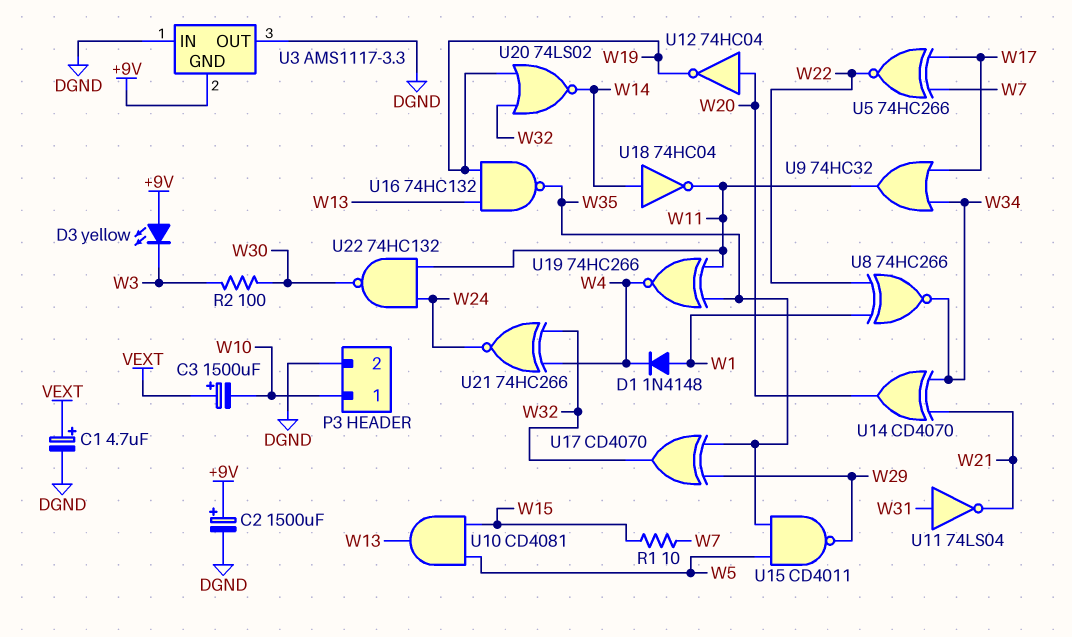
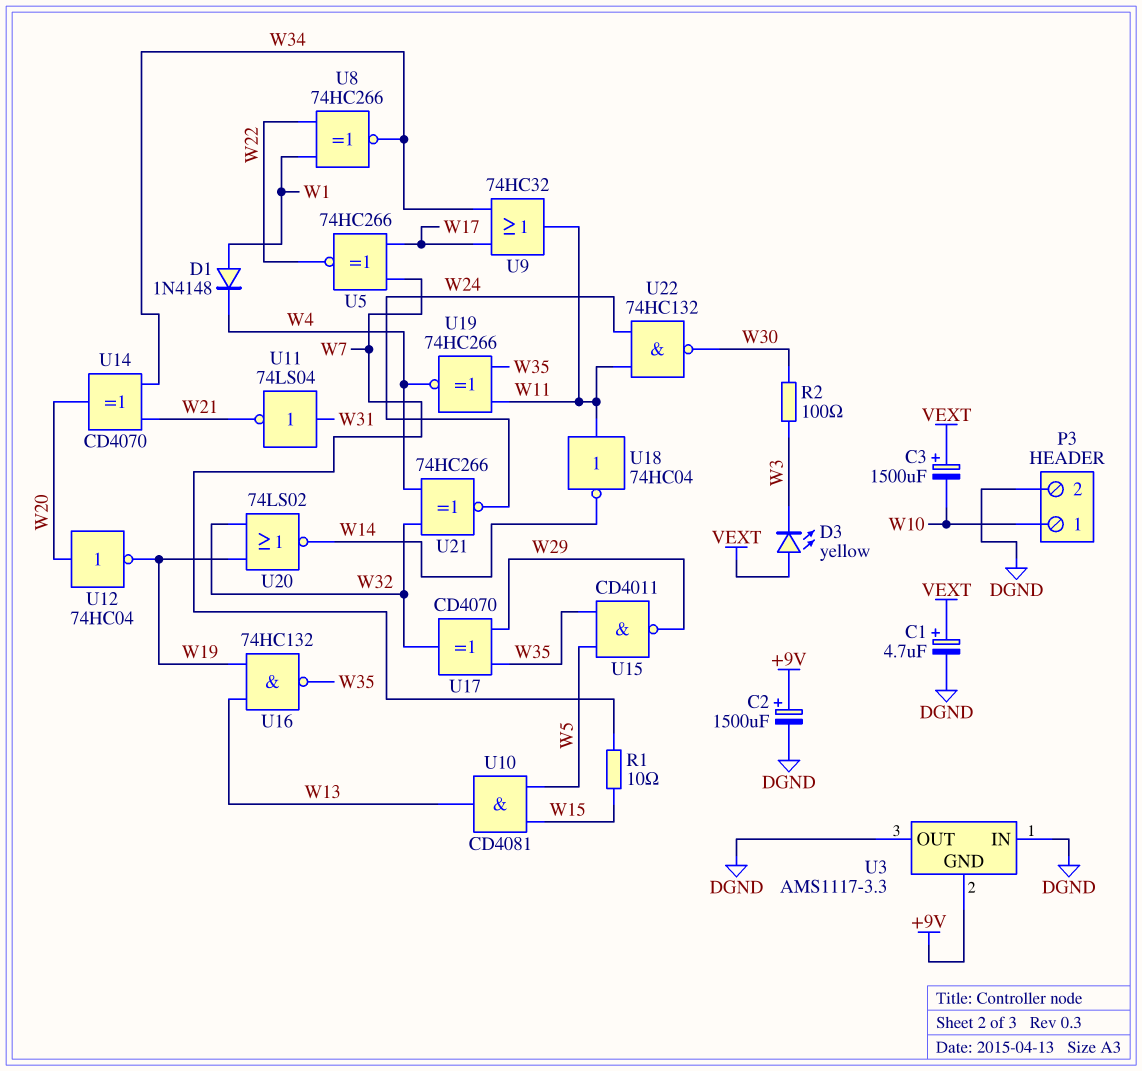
D3: LED yellow (A +9V, K W3) -> LED yellow (A VEXT, K W3)
U18: NOT 74HC04 (in W14, out W11) -> NOT 74HC04 (in W11, out W14)

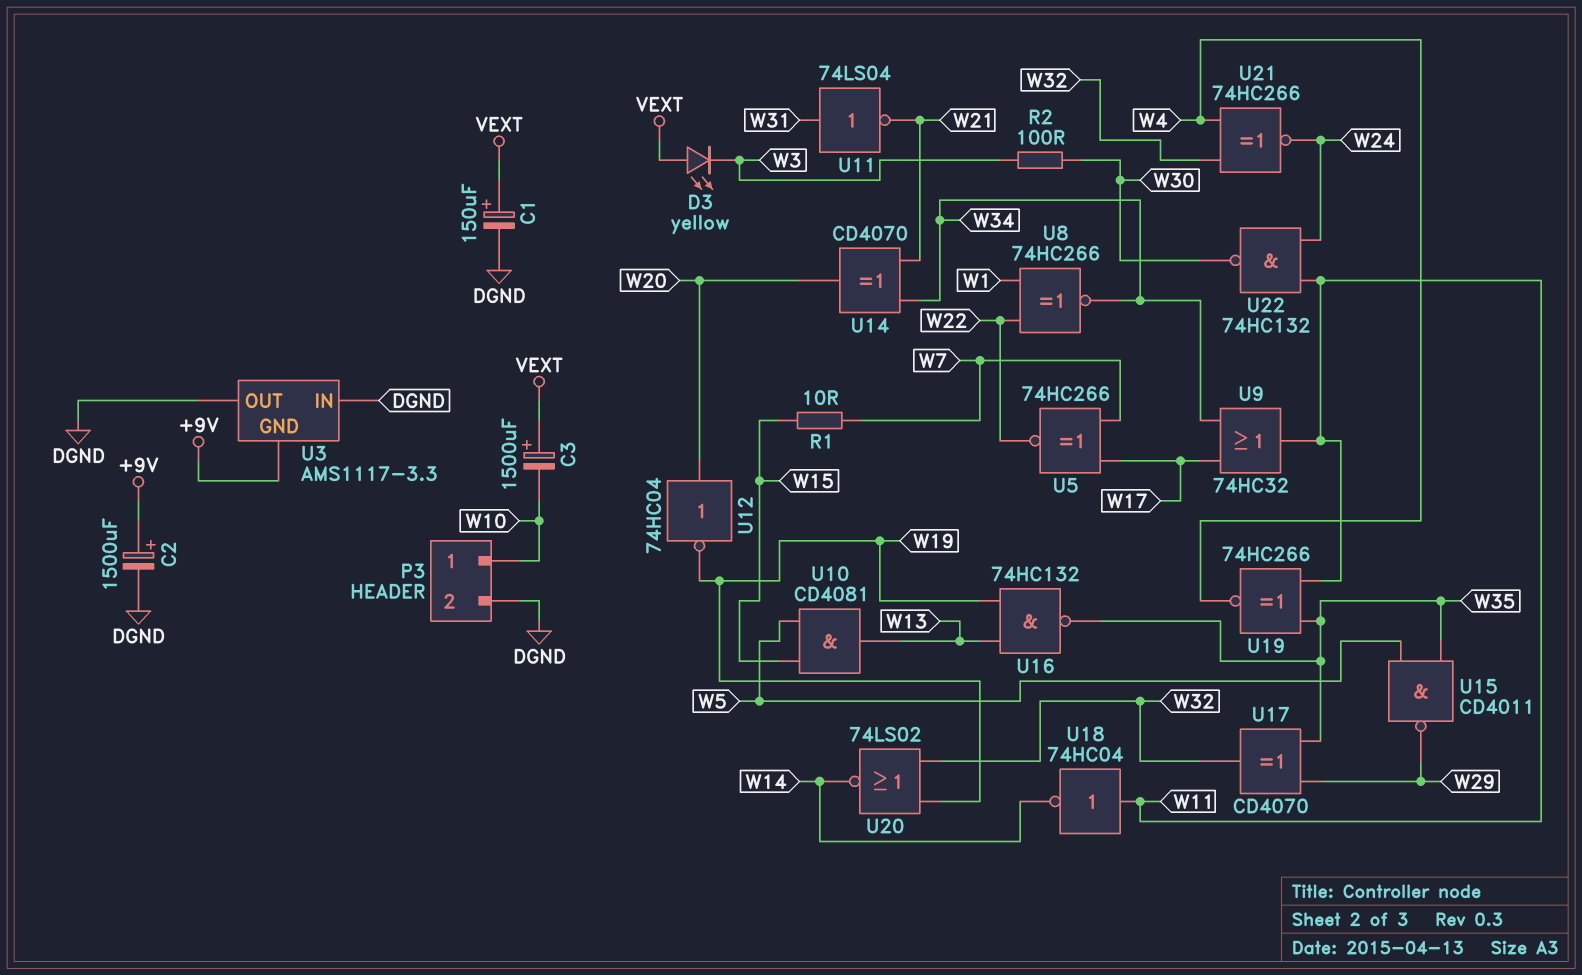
C1: 4.7uF (plus VEXT, minus DGND) -> 150uF (plus VEXT, minus DGND)
D1: diode 1N4148 (A W1, K W4) -> none

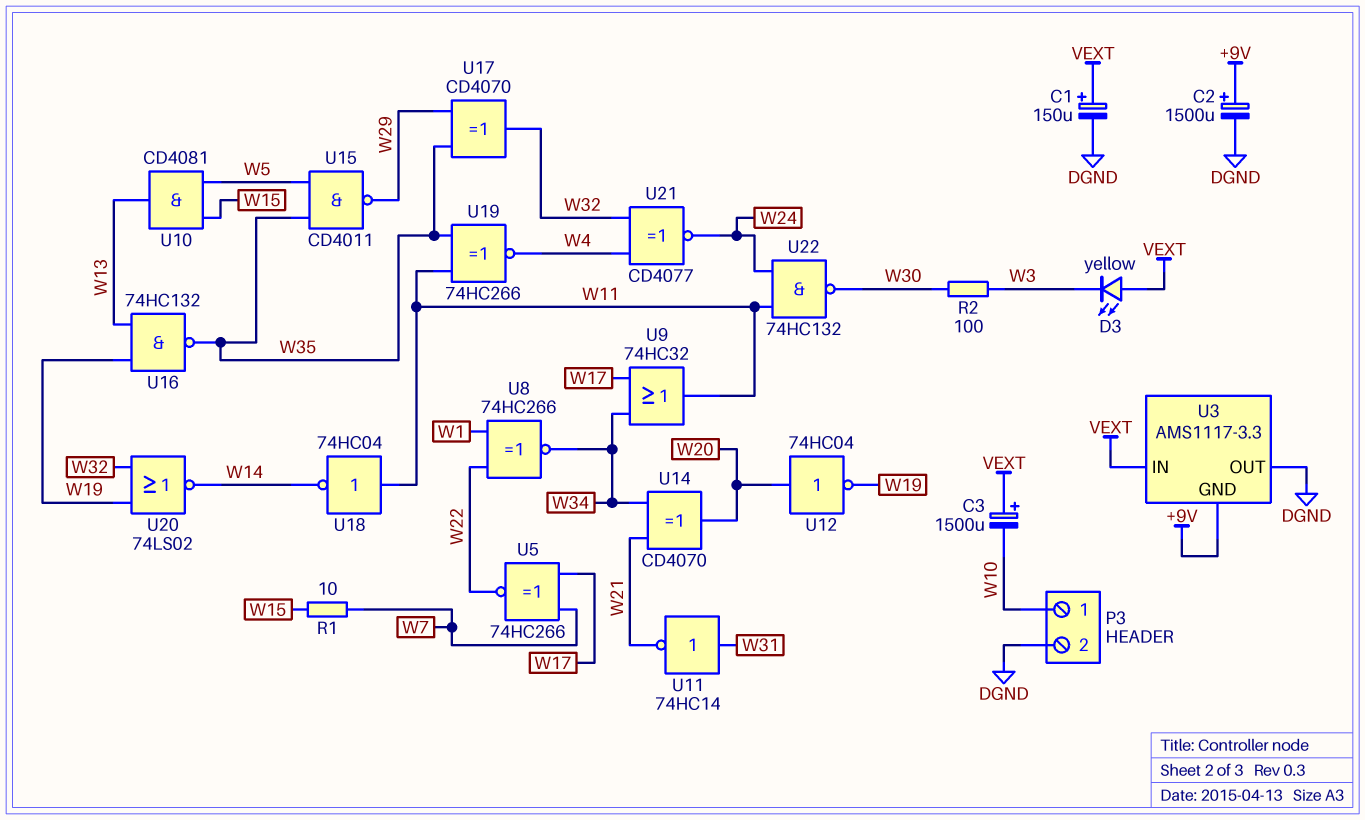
U3 pin IN: DGND -> VEXT
U11: NOT 74LS04 (in W31, out W21) -> NOT 74HC14 (in W31, out W21)
U21: XNOR 74HC266 (in W4, in W32, out W24) -> XNOR CD4077 (in W4, in W32, out W24)

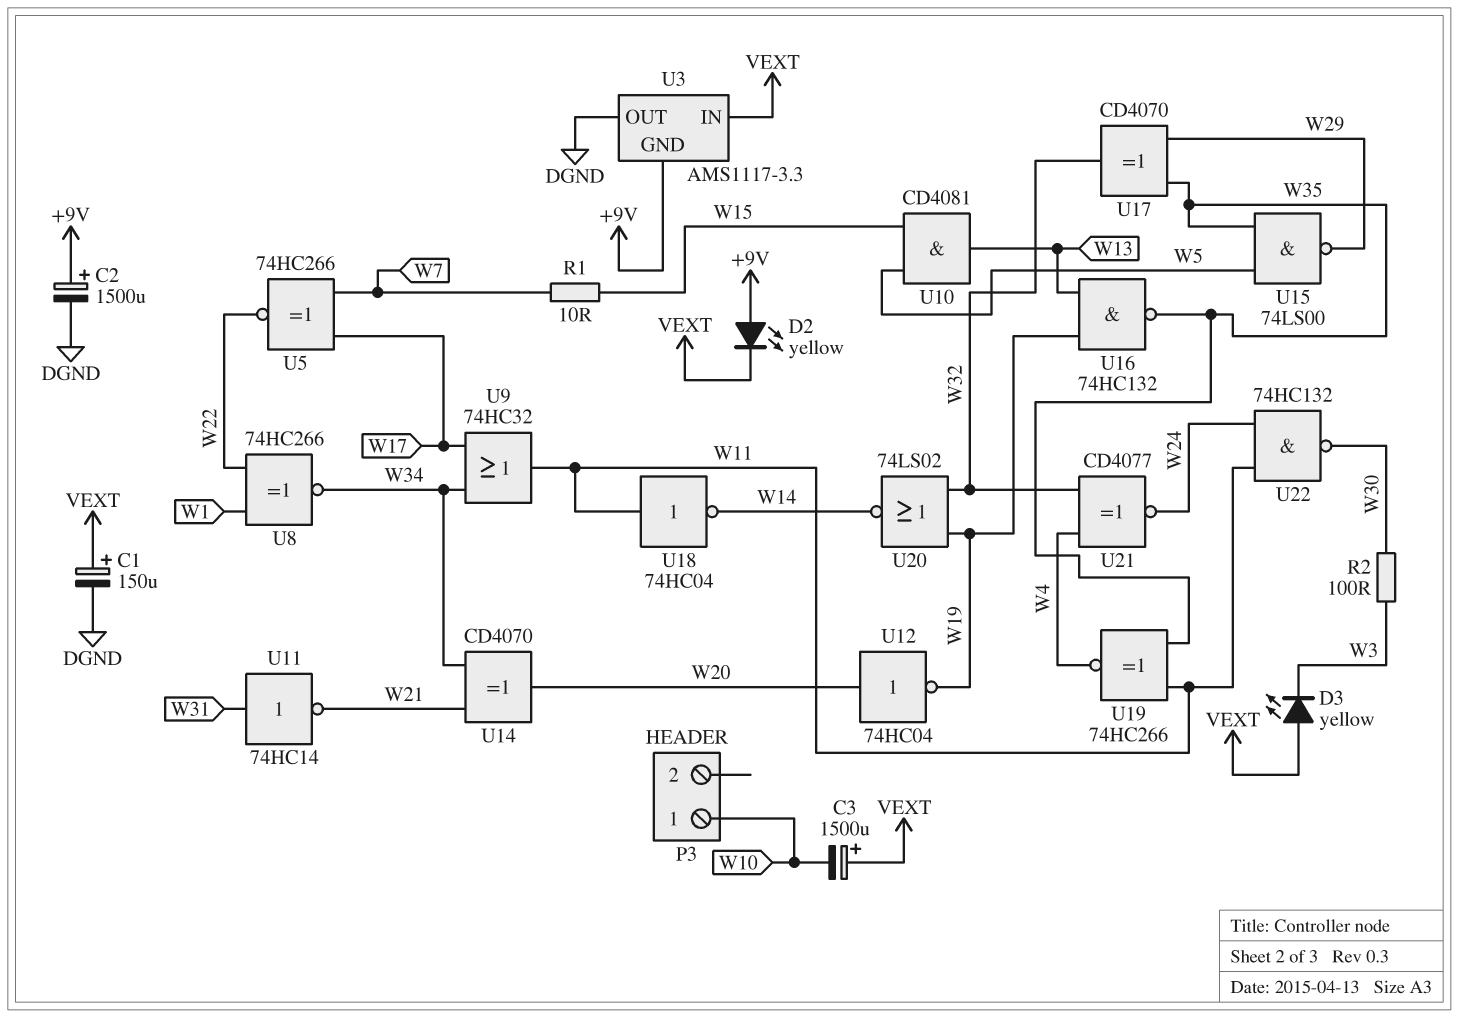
D2: none -> LED yellow (A +9V, K VEXT)
P3 pin 2: DGND -> none
U15: NAND CD4011 (in W5, in W35, out W29) -> NAND 74LS00 (in W5, in W35, out W29)

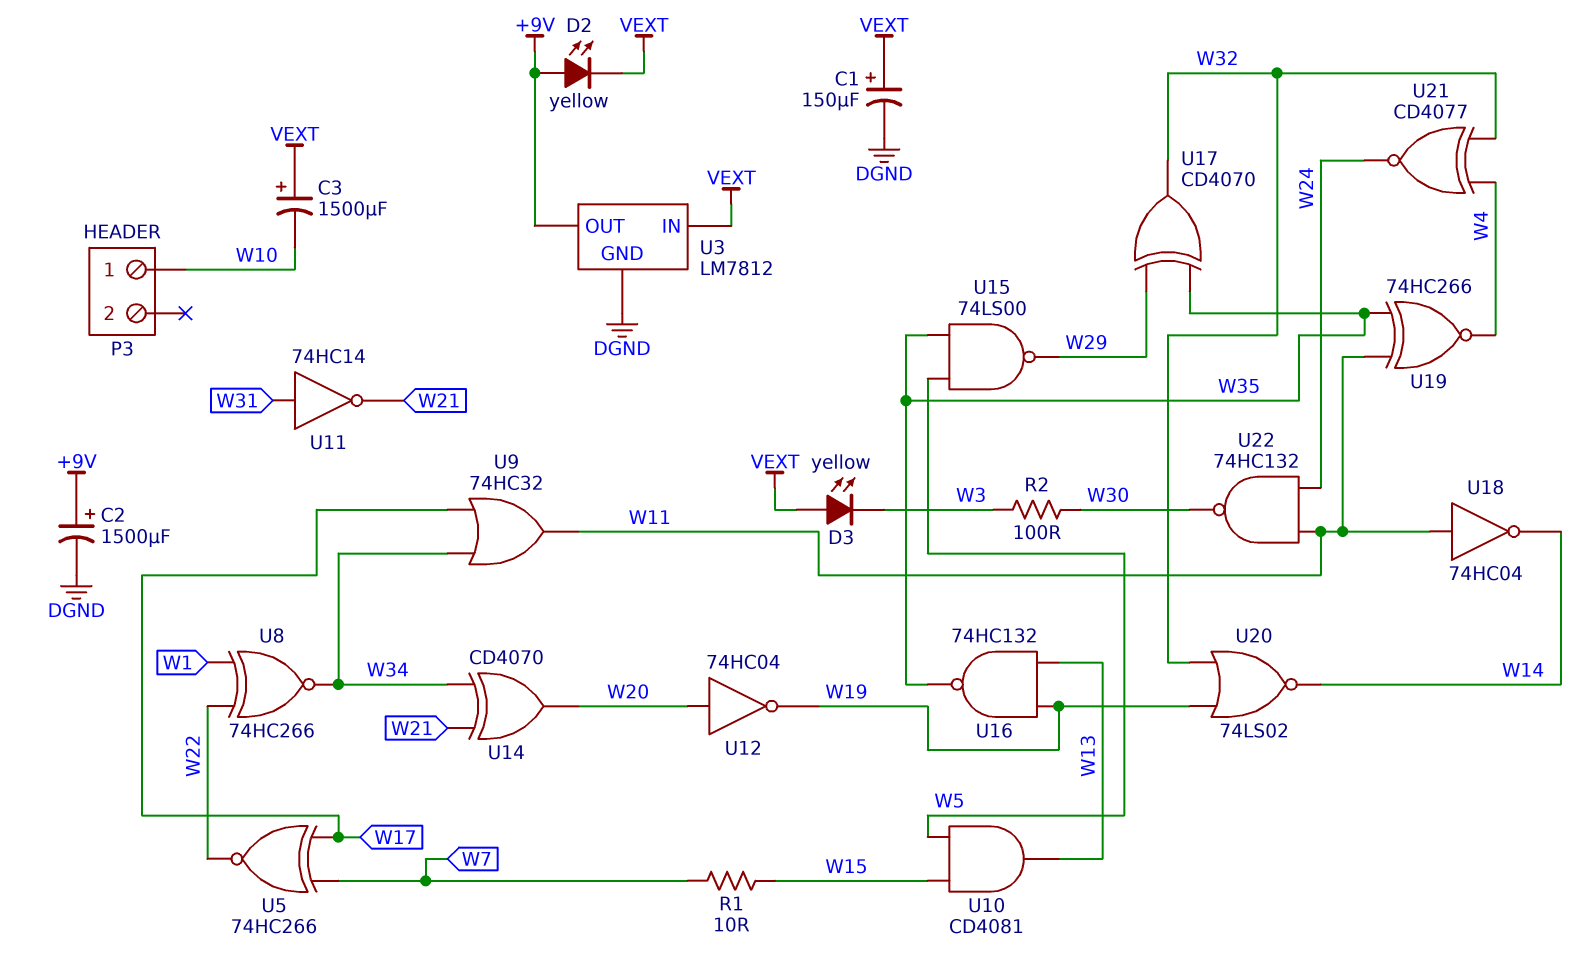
U3: AMS1117-3.3 -> LM7812
U3 pin GND: +9V -> DGND
U3 pin OUT: DGND -> +9V

